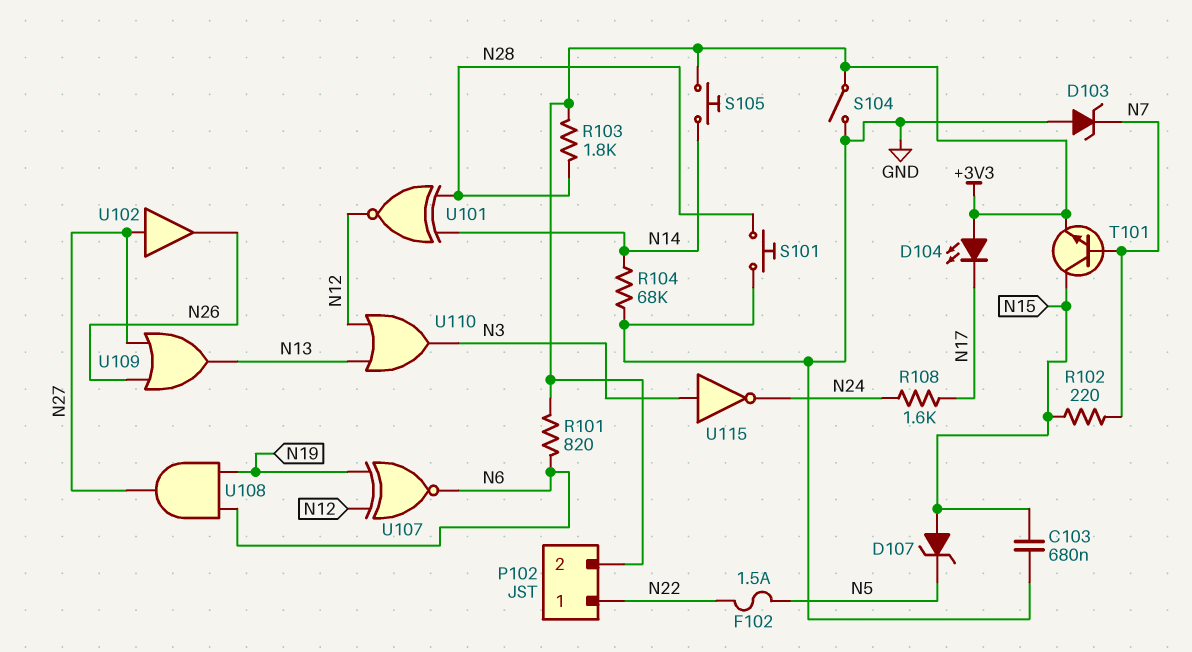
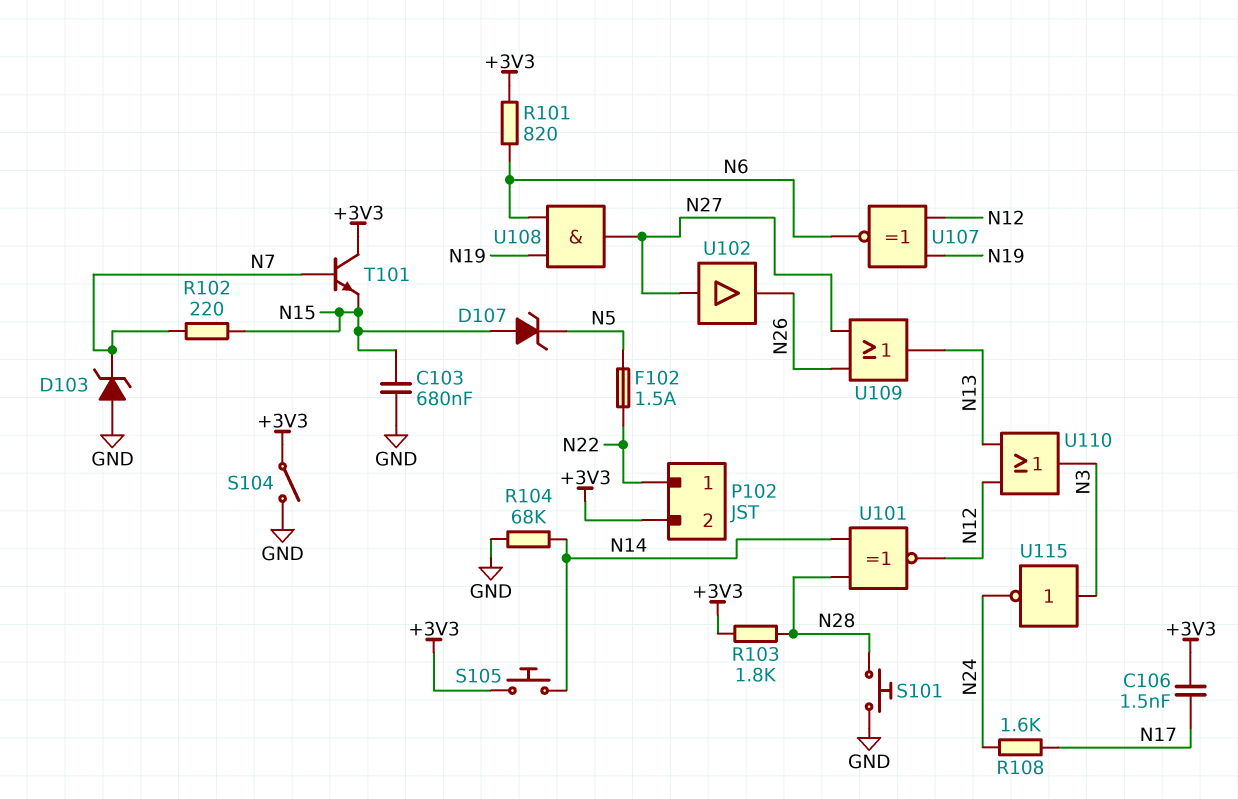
C106: none -> 1.5nF (+3V3, N17)
D104: LED (A +3V3, K N17) -> none
T101: NPN (B N7, C N15, E +3V3) -> NPN (B N7, C +3V3, E N15)

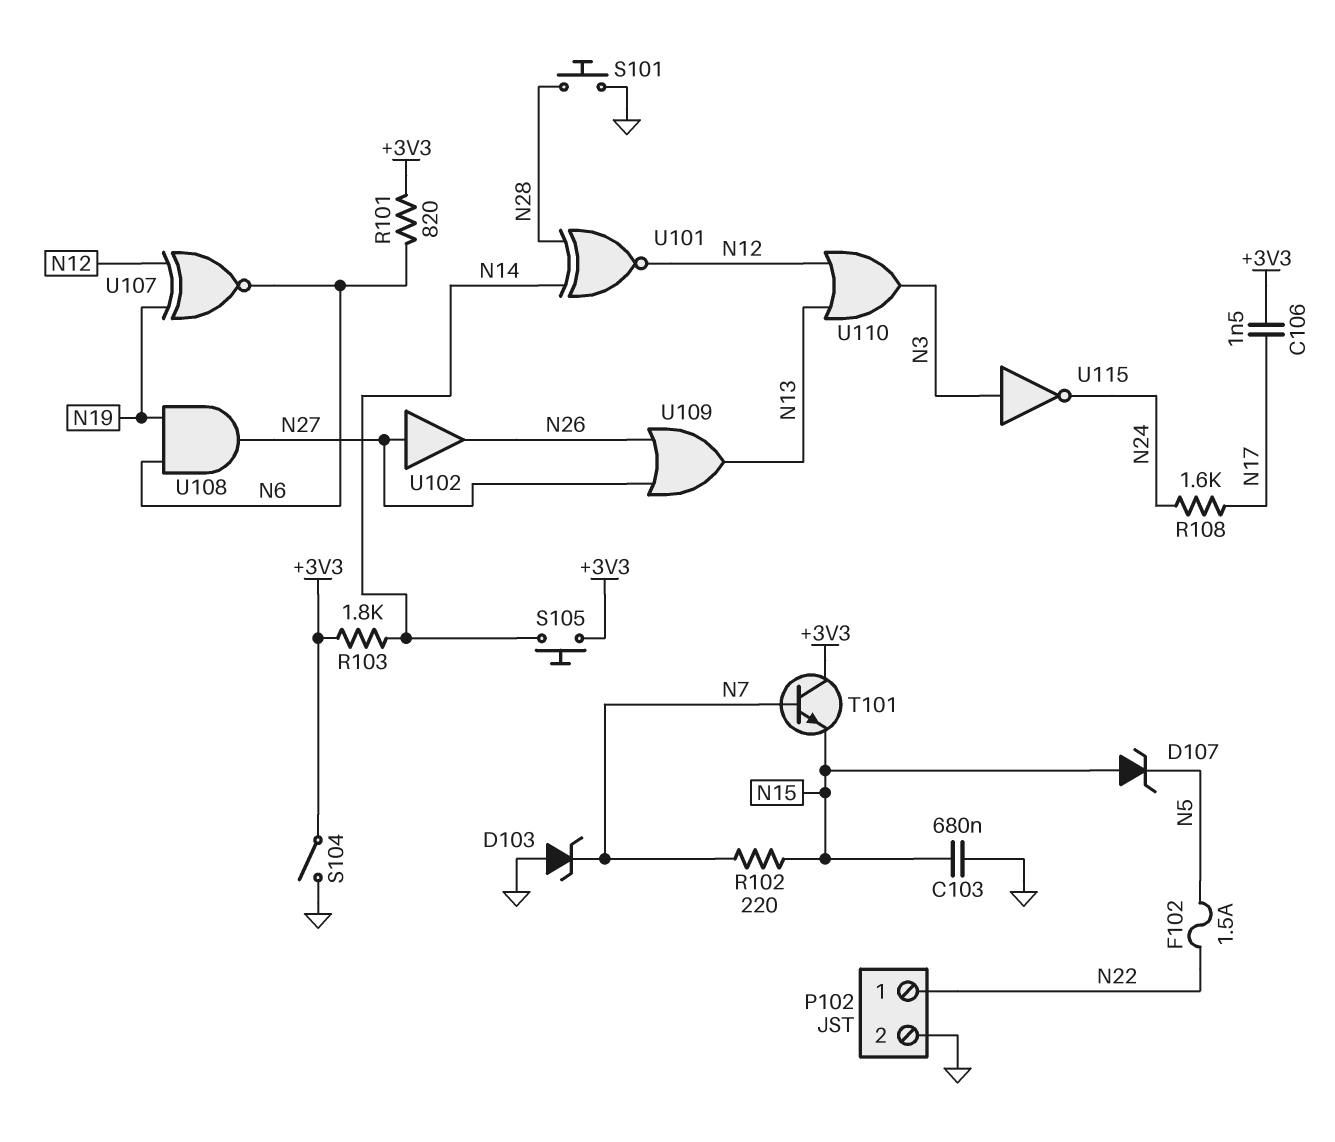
P102 pin 2: +3V3 -> GND
R103: 1.8k (+3V3, N28) -> 1.8k (+3V3, N14)
R104: 68k (GND, N14) -> none

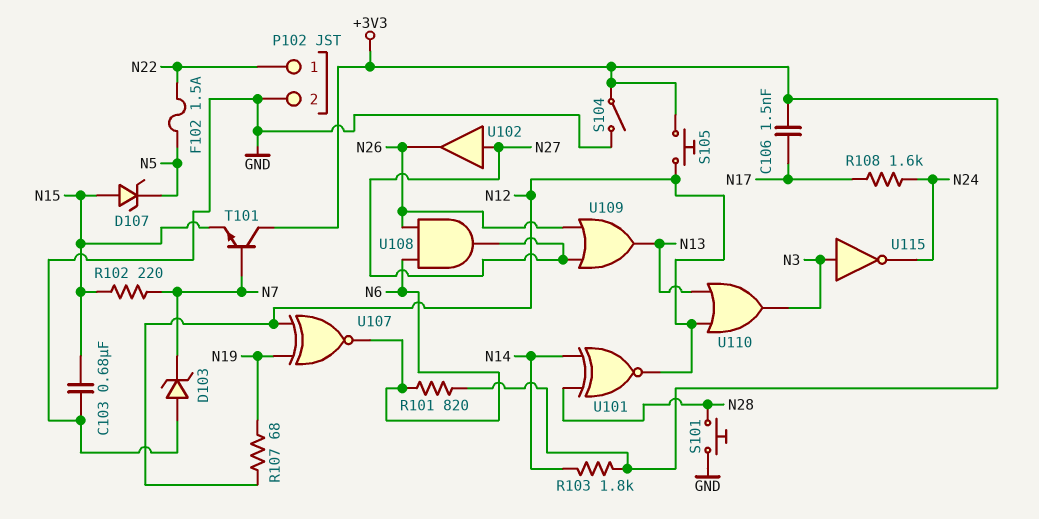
R107: none -> 68 (N12, N19)
S105: button (+3V3, N14) -> button (+3V3, N12)
U108: AND (in N6, in N19, out N27) -> AND (in N6, in N26, out N27)

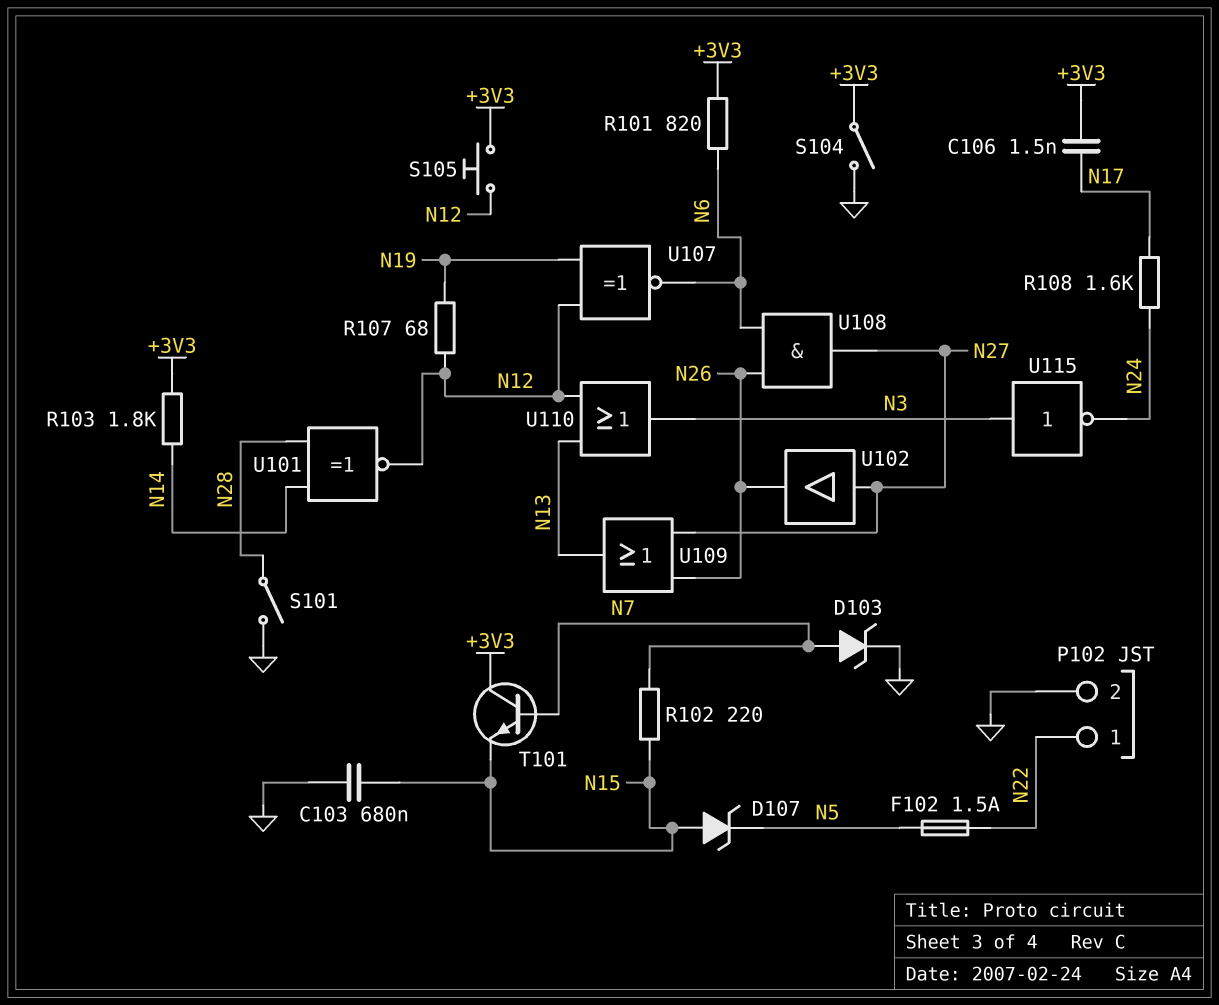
D103: zener (A GND, K N7) -> zener (A N7, K GND)
S101: button (GND, N28) -> switch (GND, N28)

